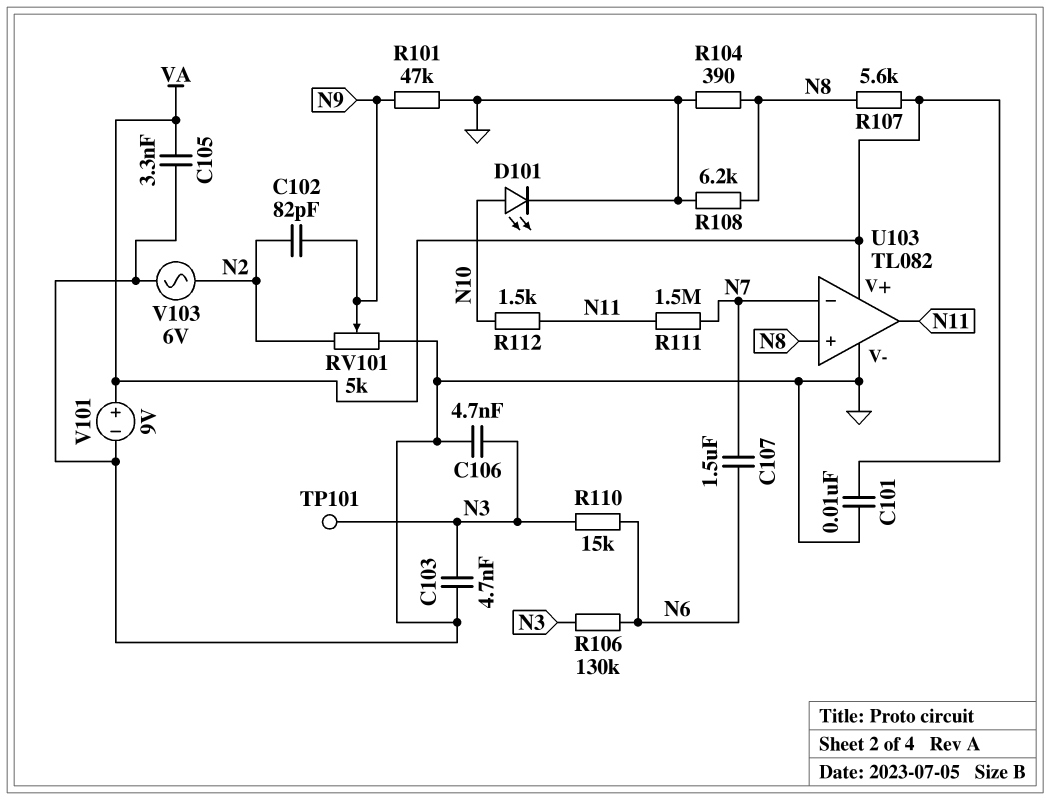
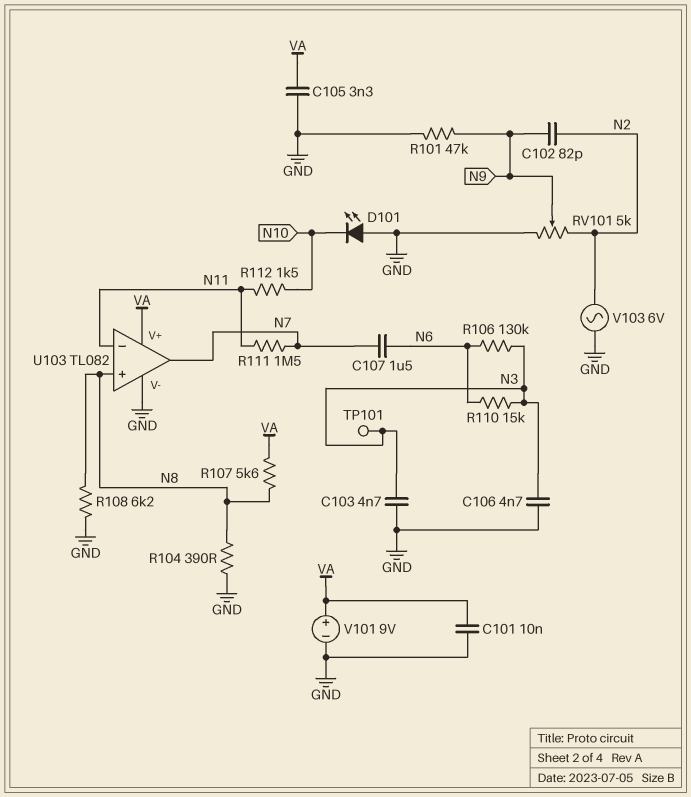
D101: LED (A N10, K GND) -> LED (A GND, K N10)
U103 pin in-: N7 -> N11
U103 pin out: N11 -> N7

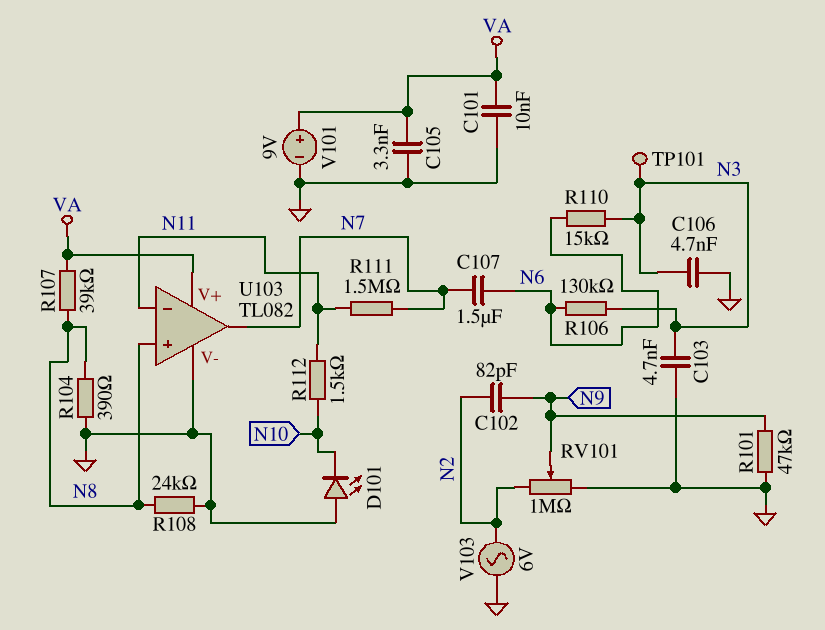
R107: 5.6k (N8, VA) -> 39k (N8, VA)
R108: 6.2k (GND, N8) -> 24k (GND, N8)
RV101: 5k (GND, N2, wiper N9) -> 1M (GND, N2, wiper N9)

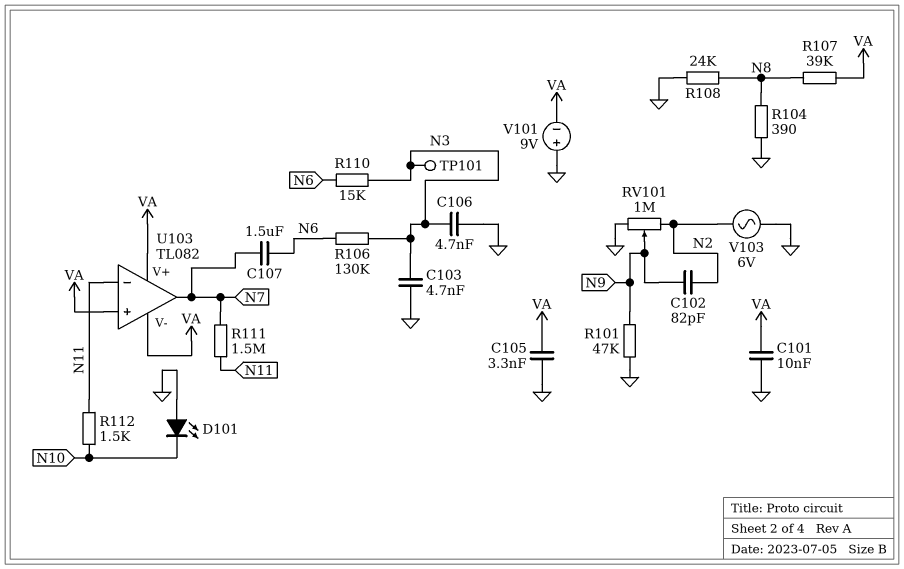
U103 pin V-: GND -> VA
U103 pin in+: N8 -> VA
V101: 9V (plus VA, minus GND) -> 9V (plus GND, minus VA)

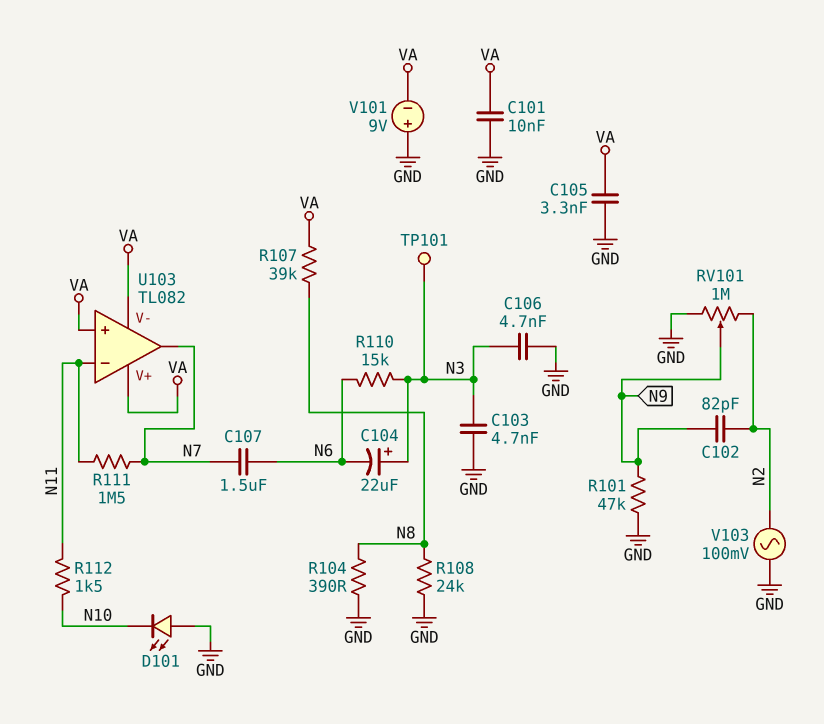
C104: none -> 22uF (plus N3, minus N6)
R106: 130k (N3, N6) -> none
V103: AC 6V (GND, N2) -> AC 100mV (GND, N2)

